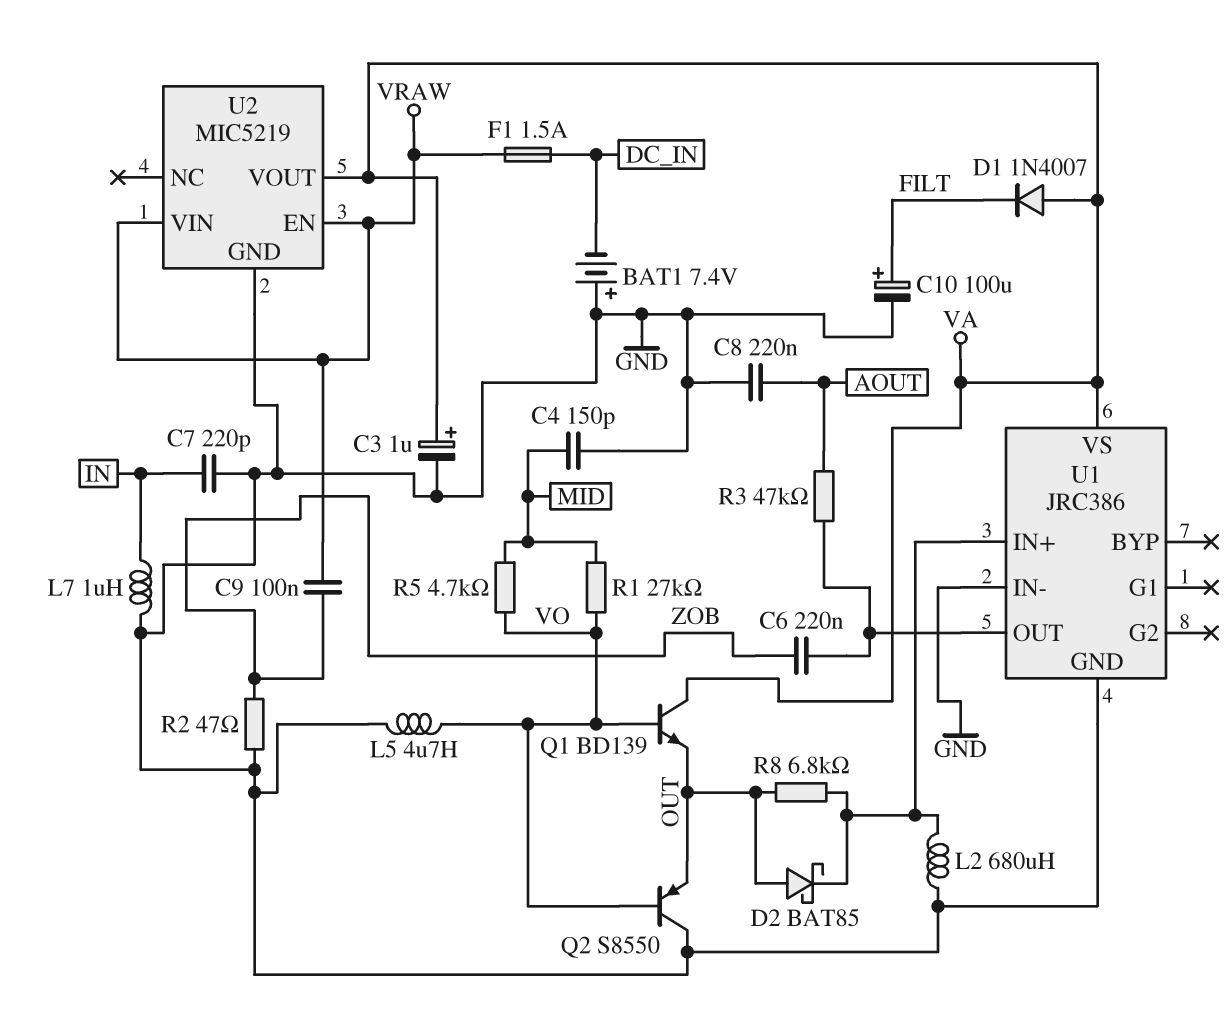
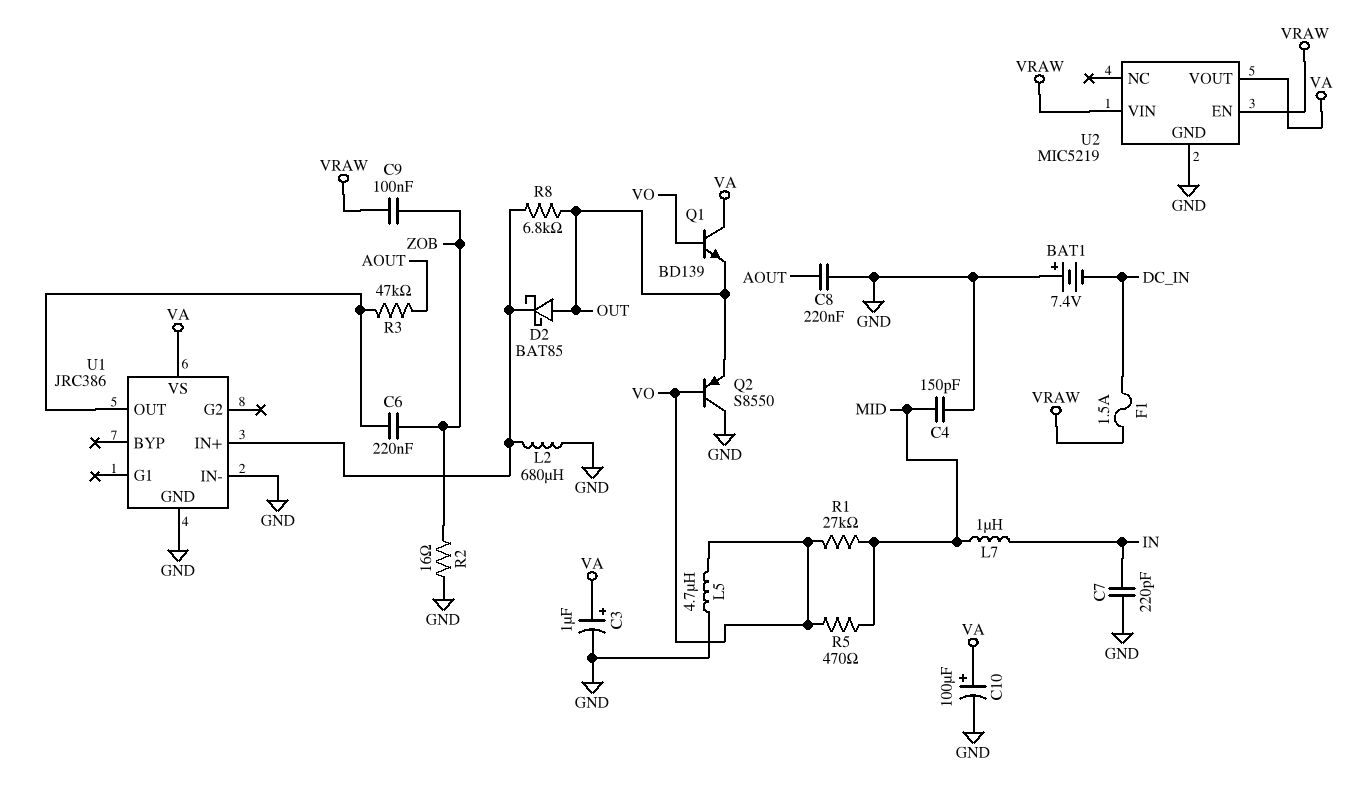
C10: 100uF (plus FILT, minus GND) -> 100uF (plus VA, minus GND)
D1: diode 1N4007 (A VA, K FILT) -> none
L7: 1uH (GND, IN) -> 1uH (IN, MID)
R2: 47 (GND, ZOB) -> 16 (GND, ZOB)
R5: 4.7k (MID, VO) -> 470 (MID, VO)

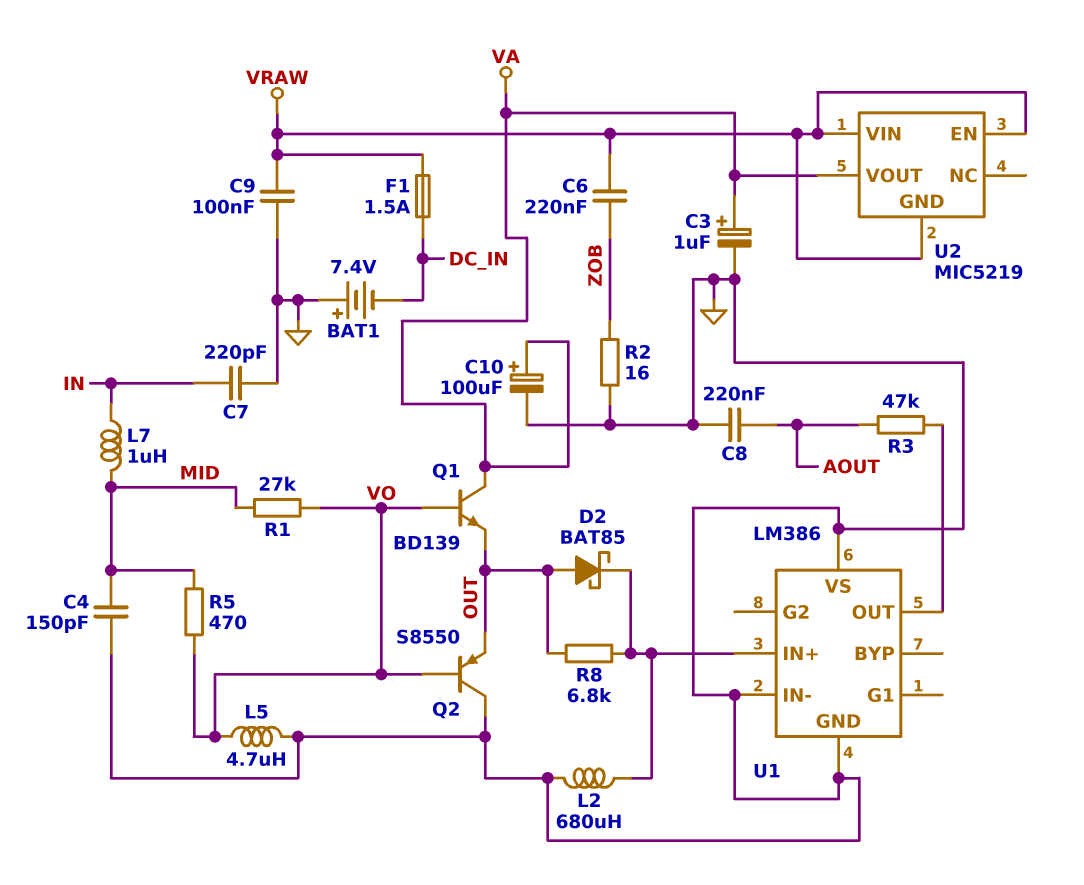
C6: 220nF (U1/OUT, ZOB) -> 220nF (VRAW, ZOB)
C9: 100nF (VRAW, ZOB) -> 100nF (GND, VRAW)
U1: JRC386 -> LM386
U1 pin VS: VA -> GND
U2 pin GND: GND -> VRAW

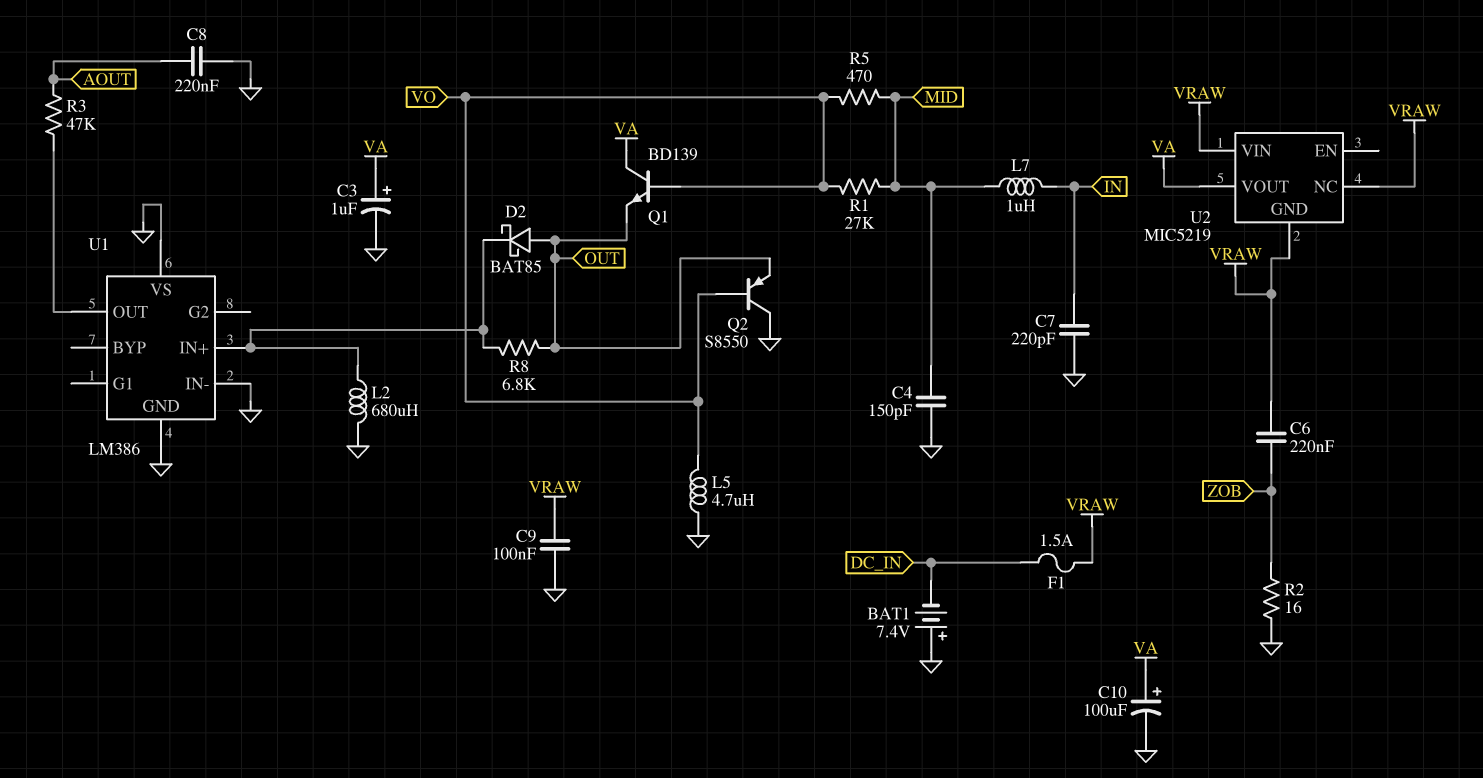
U2 pin EN: VRAW -> none
U2 pin NC: none -> VRAW

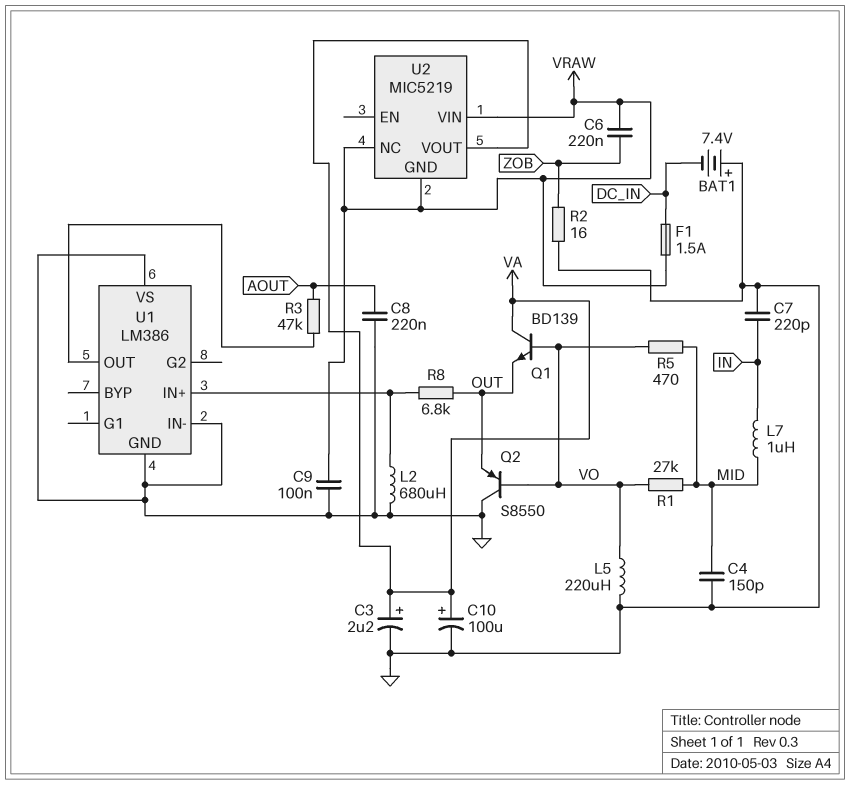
C3: 1uF (plus VA, minus GND) -> 2.2uF (plus VA, minus GND)
D2: schottky BAT85 (A OUT, K U1/IN+) -> none
L5: 4.7uH (GND, VO) -> 220uH (GND, VO)

